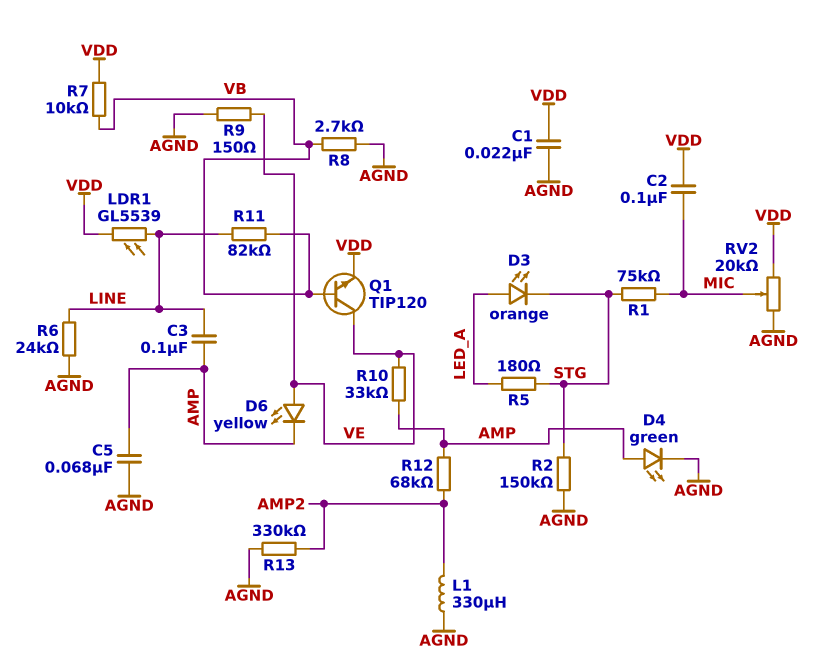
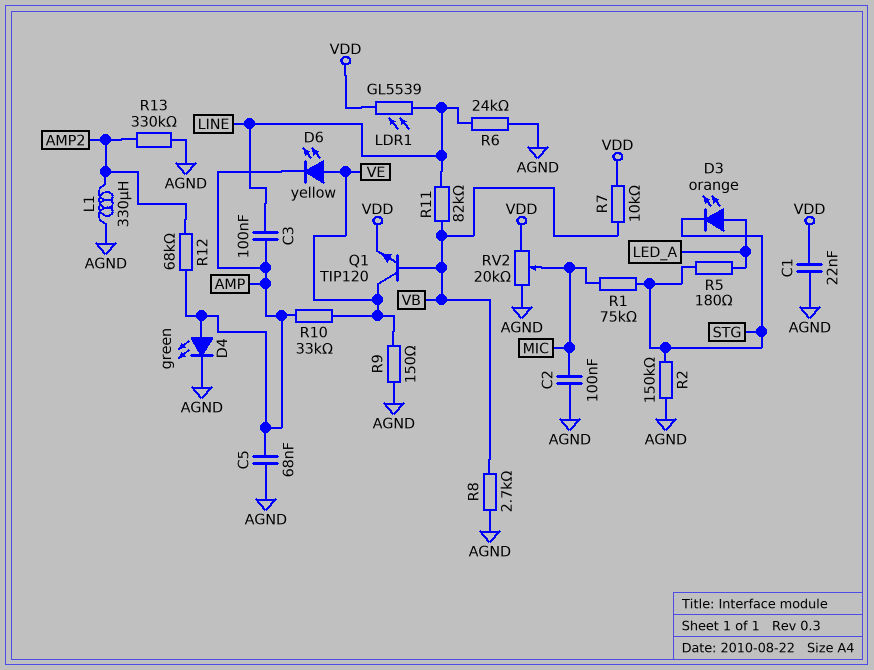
C2: 100nF (MIC, VDD) -> 100nF (AGND, MIC)

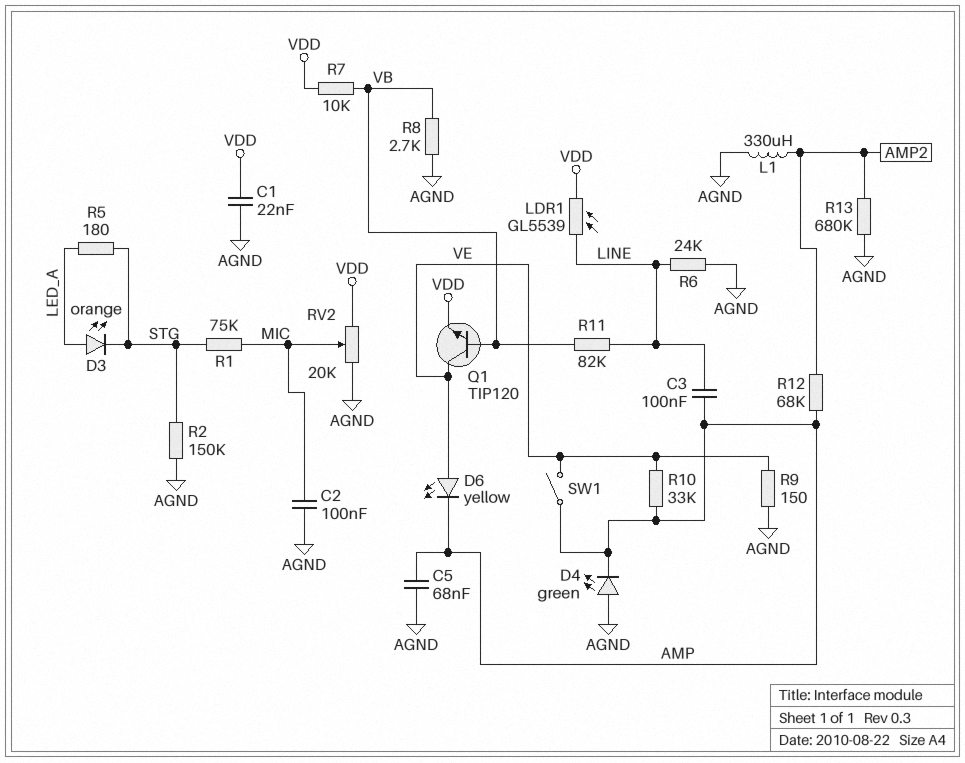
D4: LED green (A AMP, K AGND) -> LED green (A AGND, K AMP)
R13: 330k (AGND, AMP2) -> 680k (AGND, AMP2)
SW1: none -> switch (AMP, VE)

